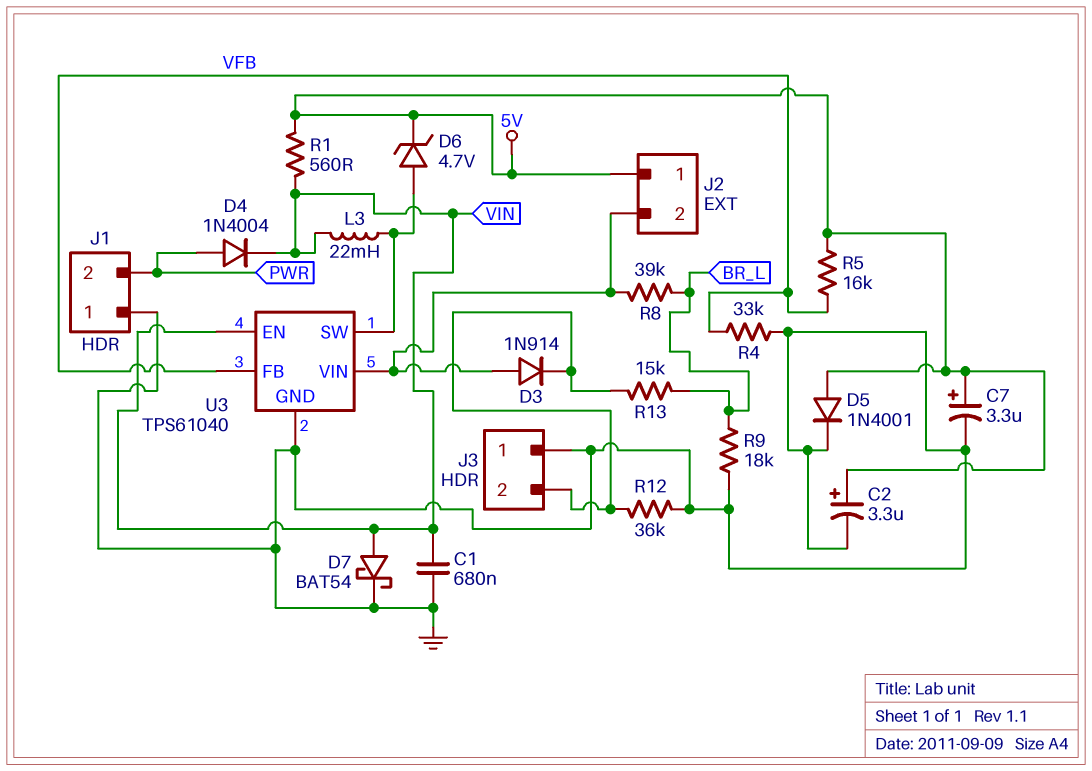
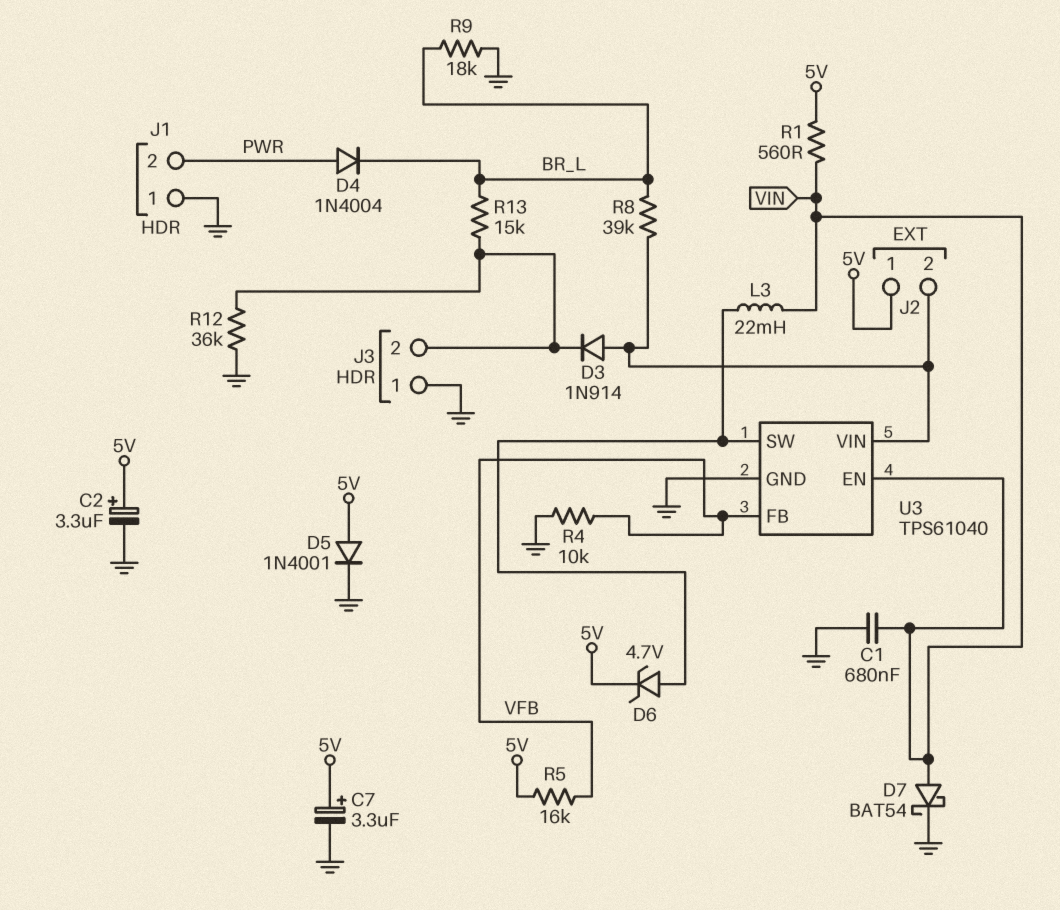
D4: diode 1N4004 (A PWR, K VIN) -> diode 1N4004 (A PWR, K BR_L)
R4: 33k (GND, VFB) -> 10k (GND, VFB)

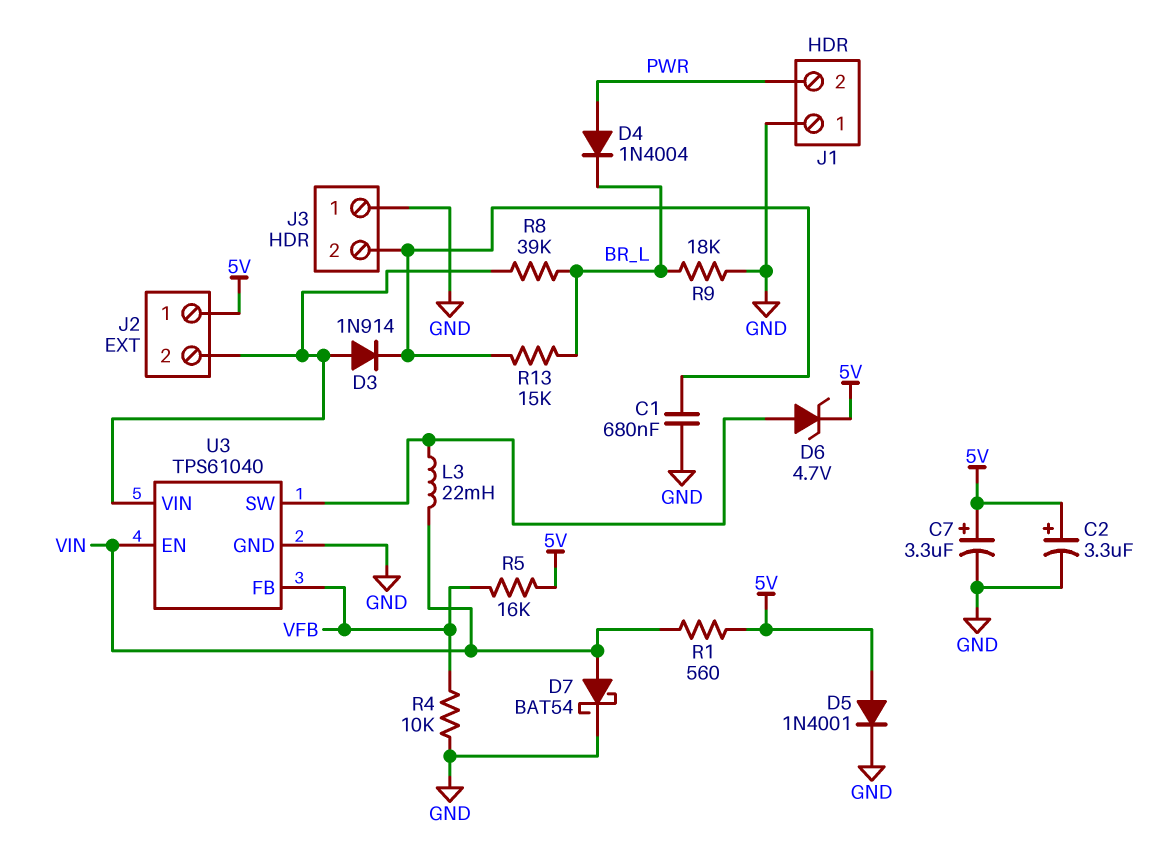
C1: 680nF (GND, VIN) -> 680nF (GND, J3/2)
R12: 36k (GND, J3/2) -> none

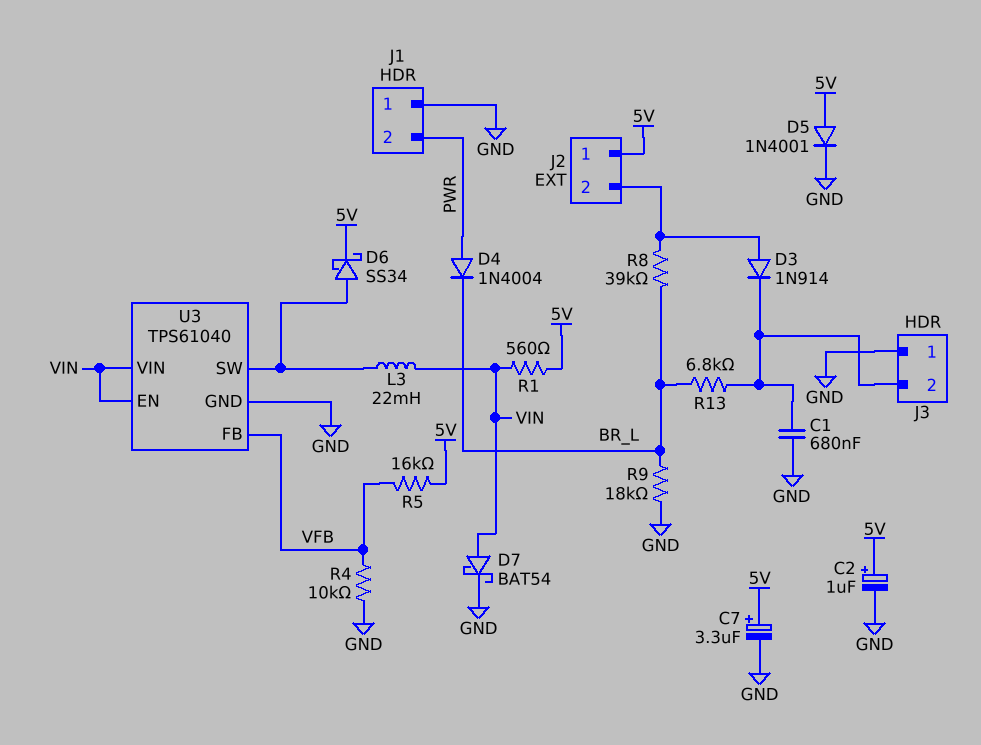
C2: 3.3uF (plus 5V, minus GND) -> 1uF (plus 5V, minus GND)
D6: zener 4.7V (A U3/SW, K 5V) -> schottky SS34 (A U3/SW, K 5V)
R13: 15k (BR_L, J3/2) -> 6.8k (BR_L, J3/2)
U3 pin VIN: J2/2 -> VIN

